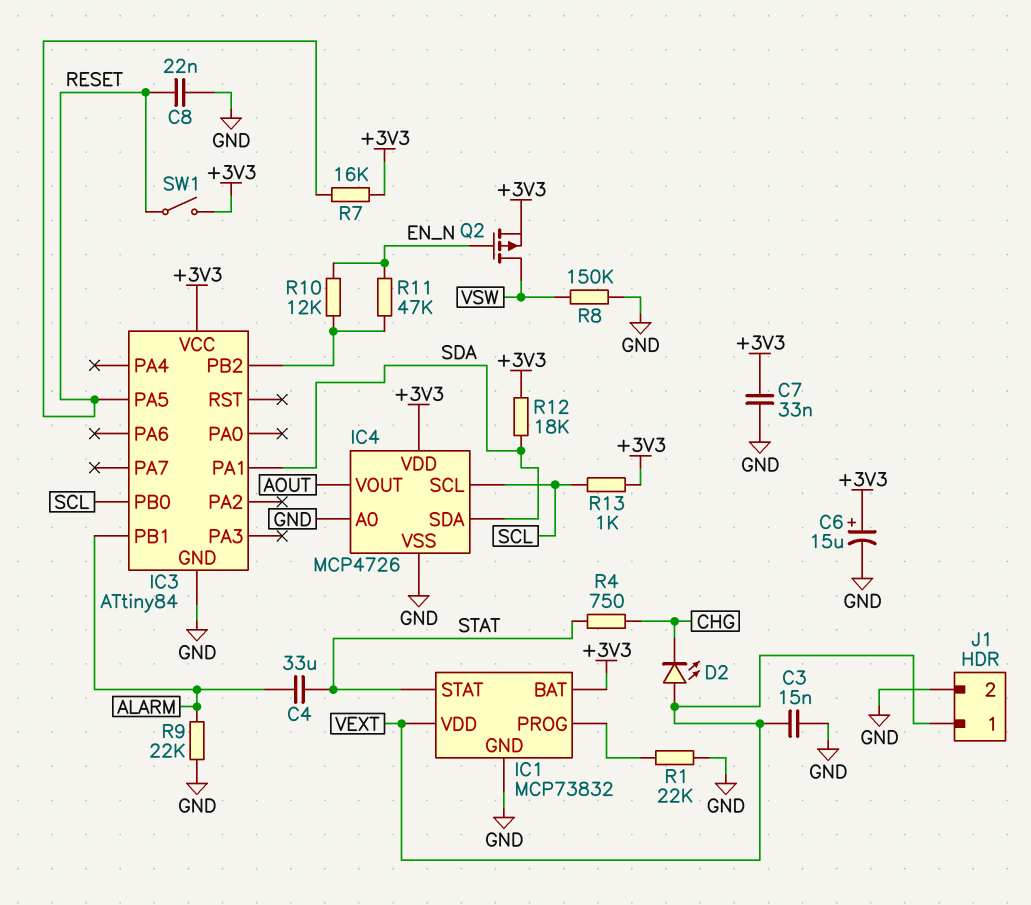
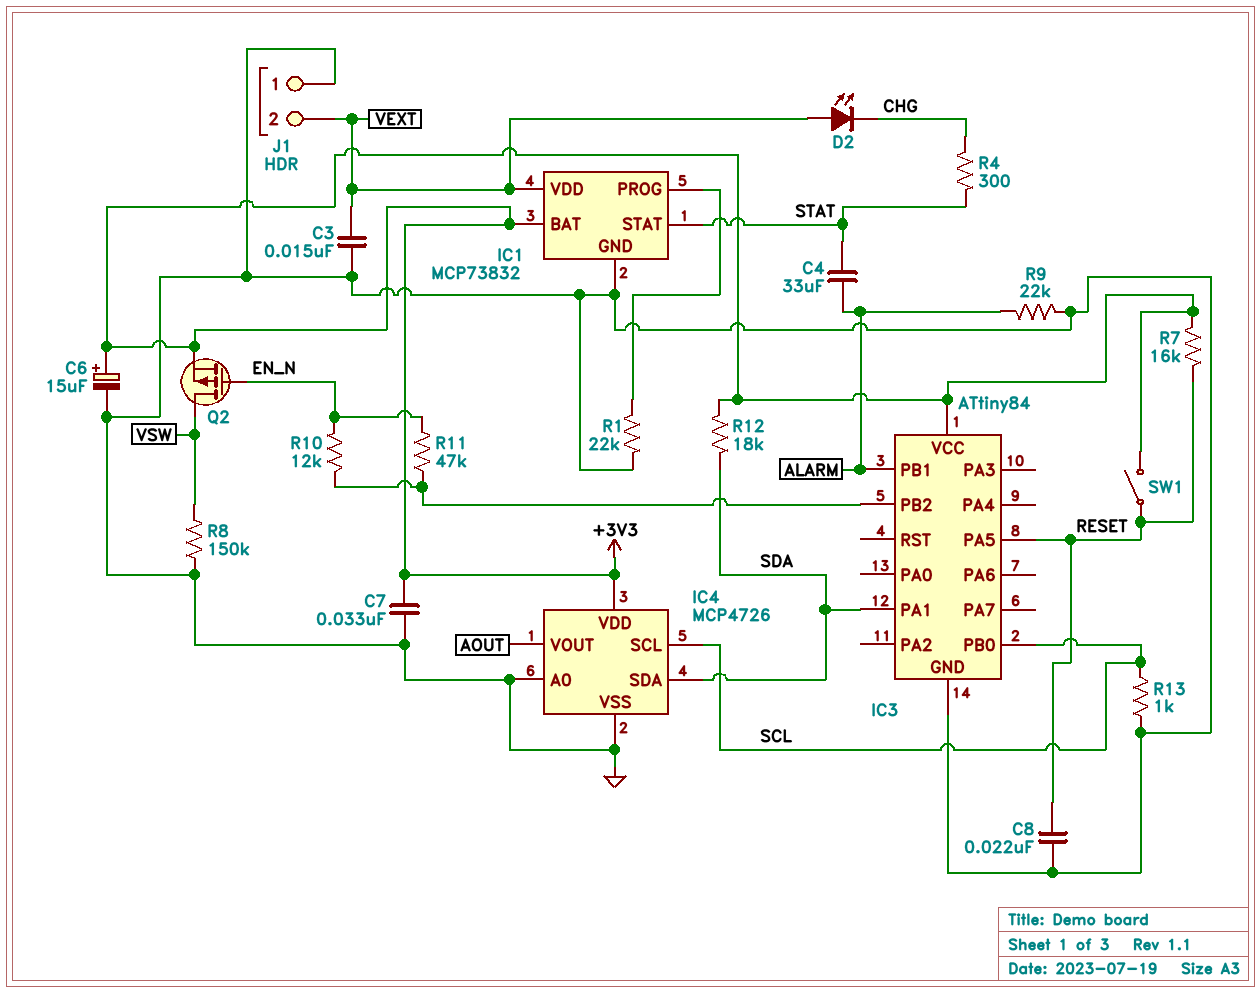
J1 pin 1: VEXT -> GND
J1 pin 2: GND -> VEXT
R4: 750 (CHG, STAT) -> 300 (CHG, STAT)
R13: 1k (+3V3, SCL) -> 1k (GND, SCL)

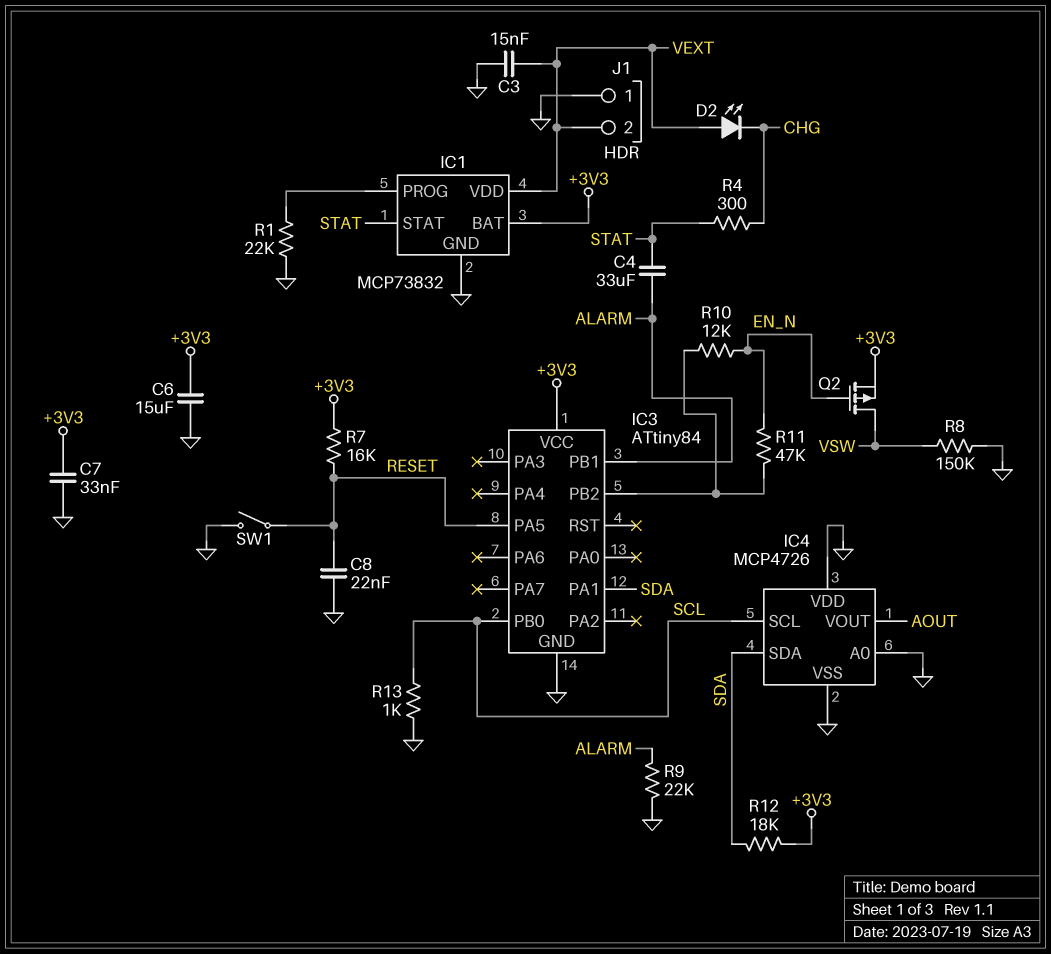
C6: 15uF (plus +3V3, minus GND) -> 15uF (+3V3, GND)
IC4 pin VDD: +3V3 -> GND
SW1: switch (+3V3, RESET) -> switch (GND, RESET)

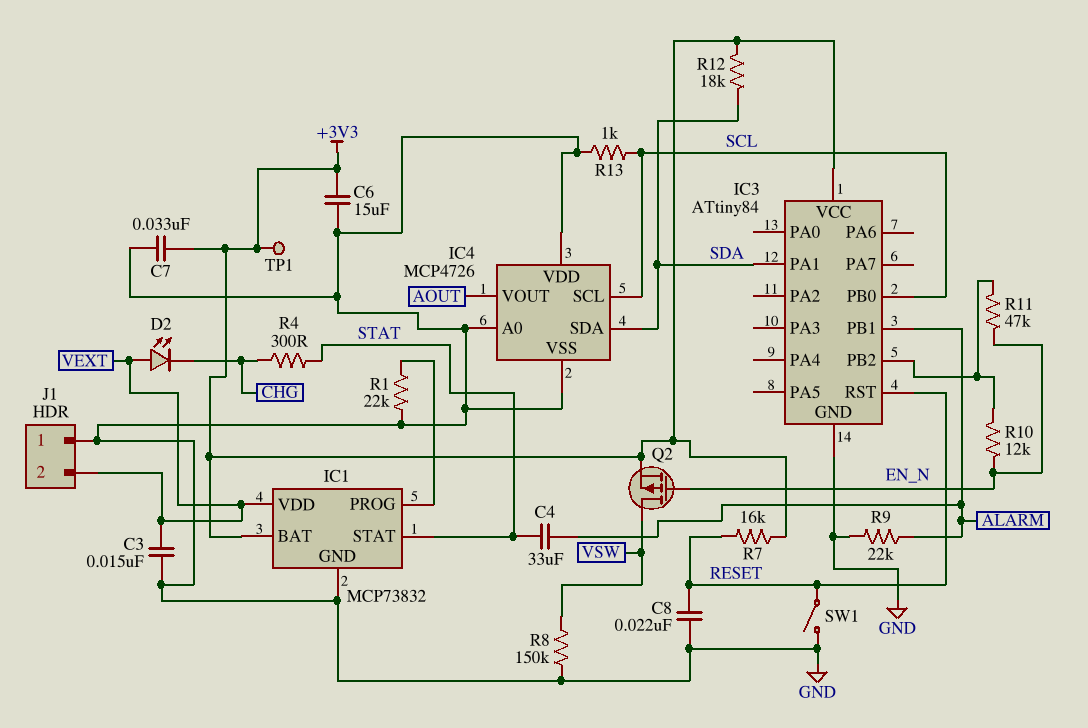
IC3 pin PA5: RESET -> none
IC3 pin RST: none -> RESET
TP1: none -> test point (+3V3)

